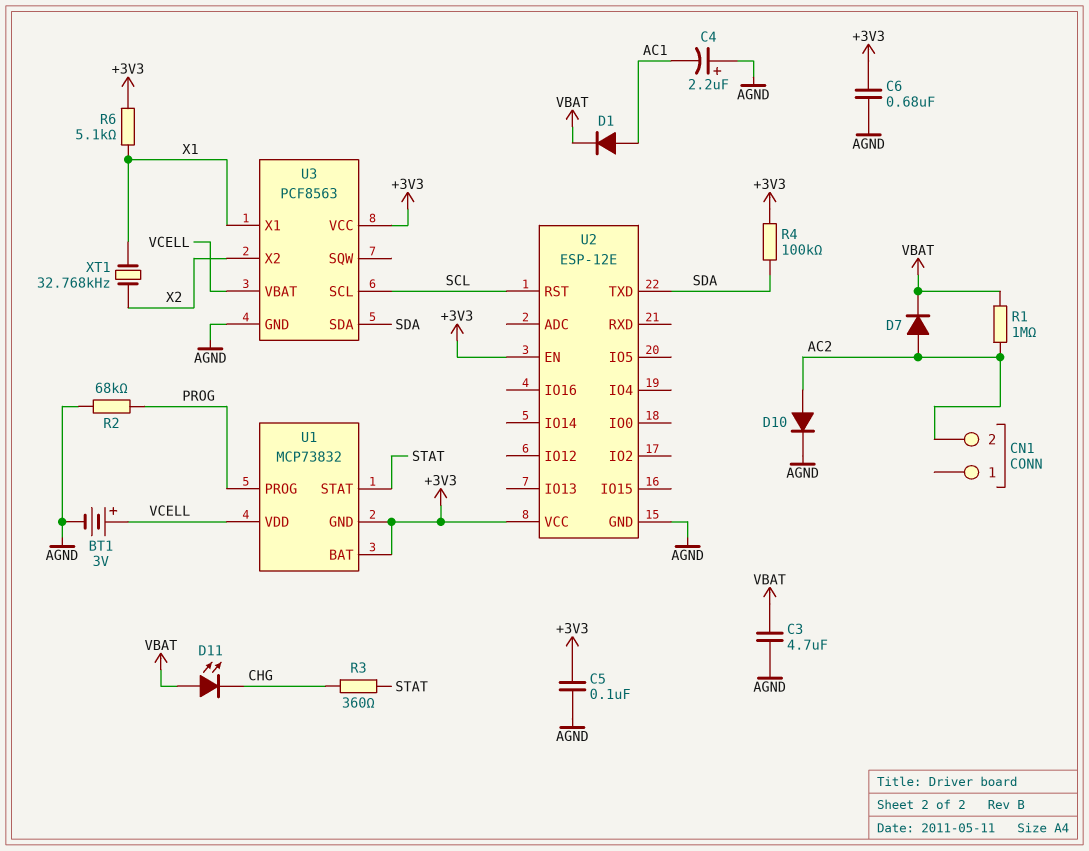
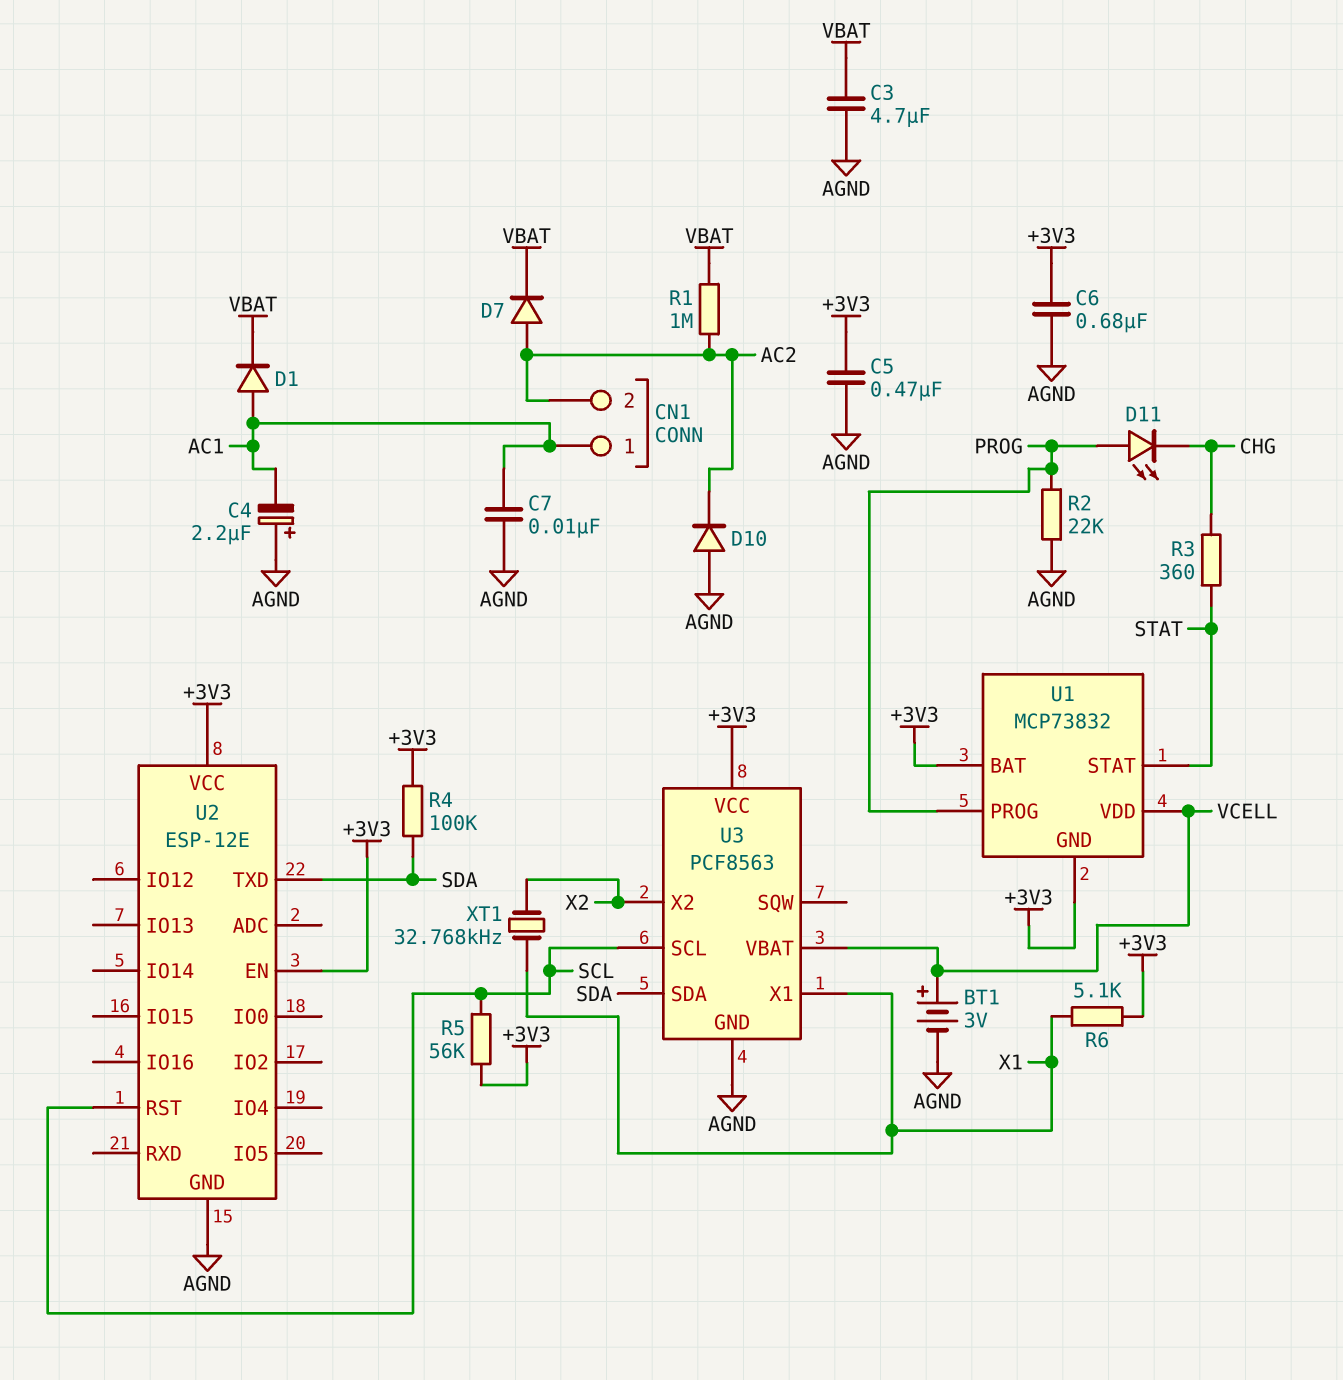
C5: 100nF (+3V3, AGND) -> 470nF (+3V3, AGND)
C7: none -> 10nF (AC1, AGND)
CN1 pin 1: none -> AC1
D10: diode (A AC2, K AGND) -> diode (A AGND, K AC2)
D11: LED (A VBAT, K CHG) -> LED (A PROG, K CHG)
R2: 68k (AGND, PROG) -> 22k (AGND, PROG)
R5: none -> 56k (+3V3, SCL)

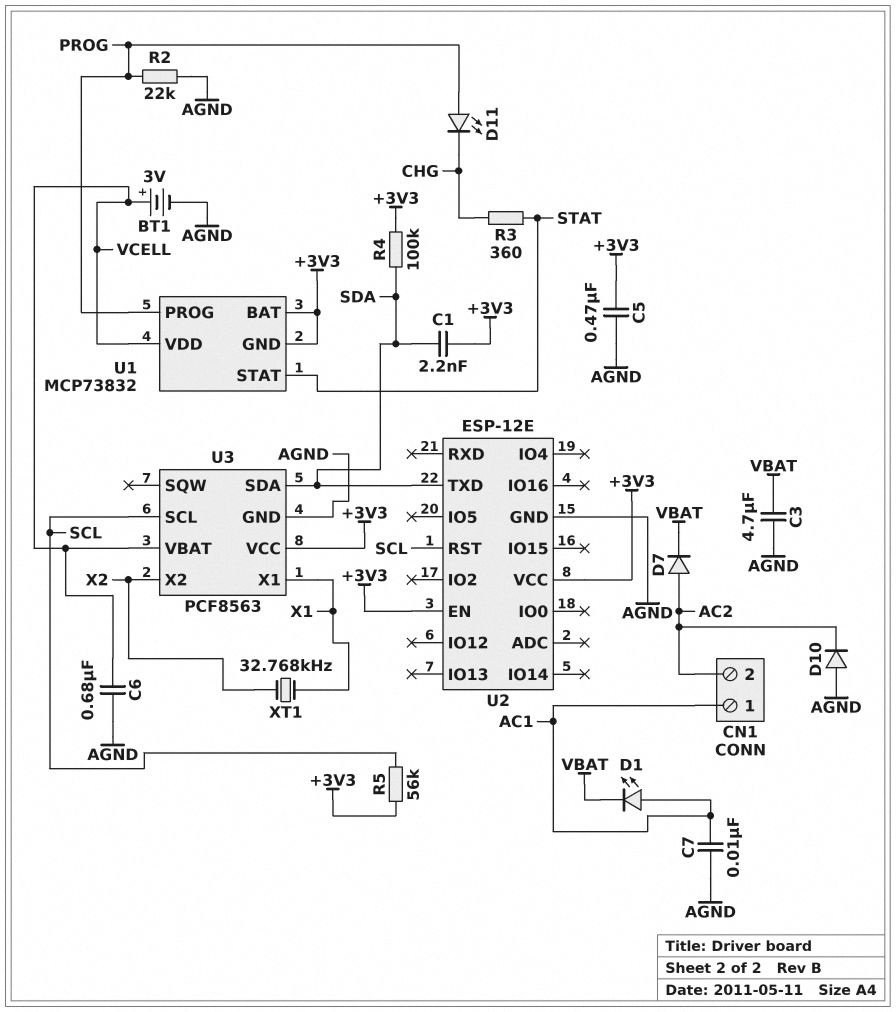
C1: none -> 2.2nF (+3V3, SDA)
C4: 2.2uF (plus AGND, minus AC1) -> none
C6: 680nF (+3V3, AGND) -> 680nF (AGND, VCELL)
D1: diode (A AC1, K VBAT) -> LED (A AC1, K VBAT)
R1: 1M (AC2, VBAT) -> none
R6: 5.1k (+3V3, X1) -> none

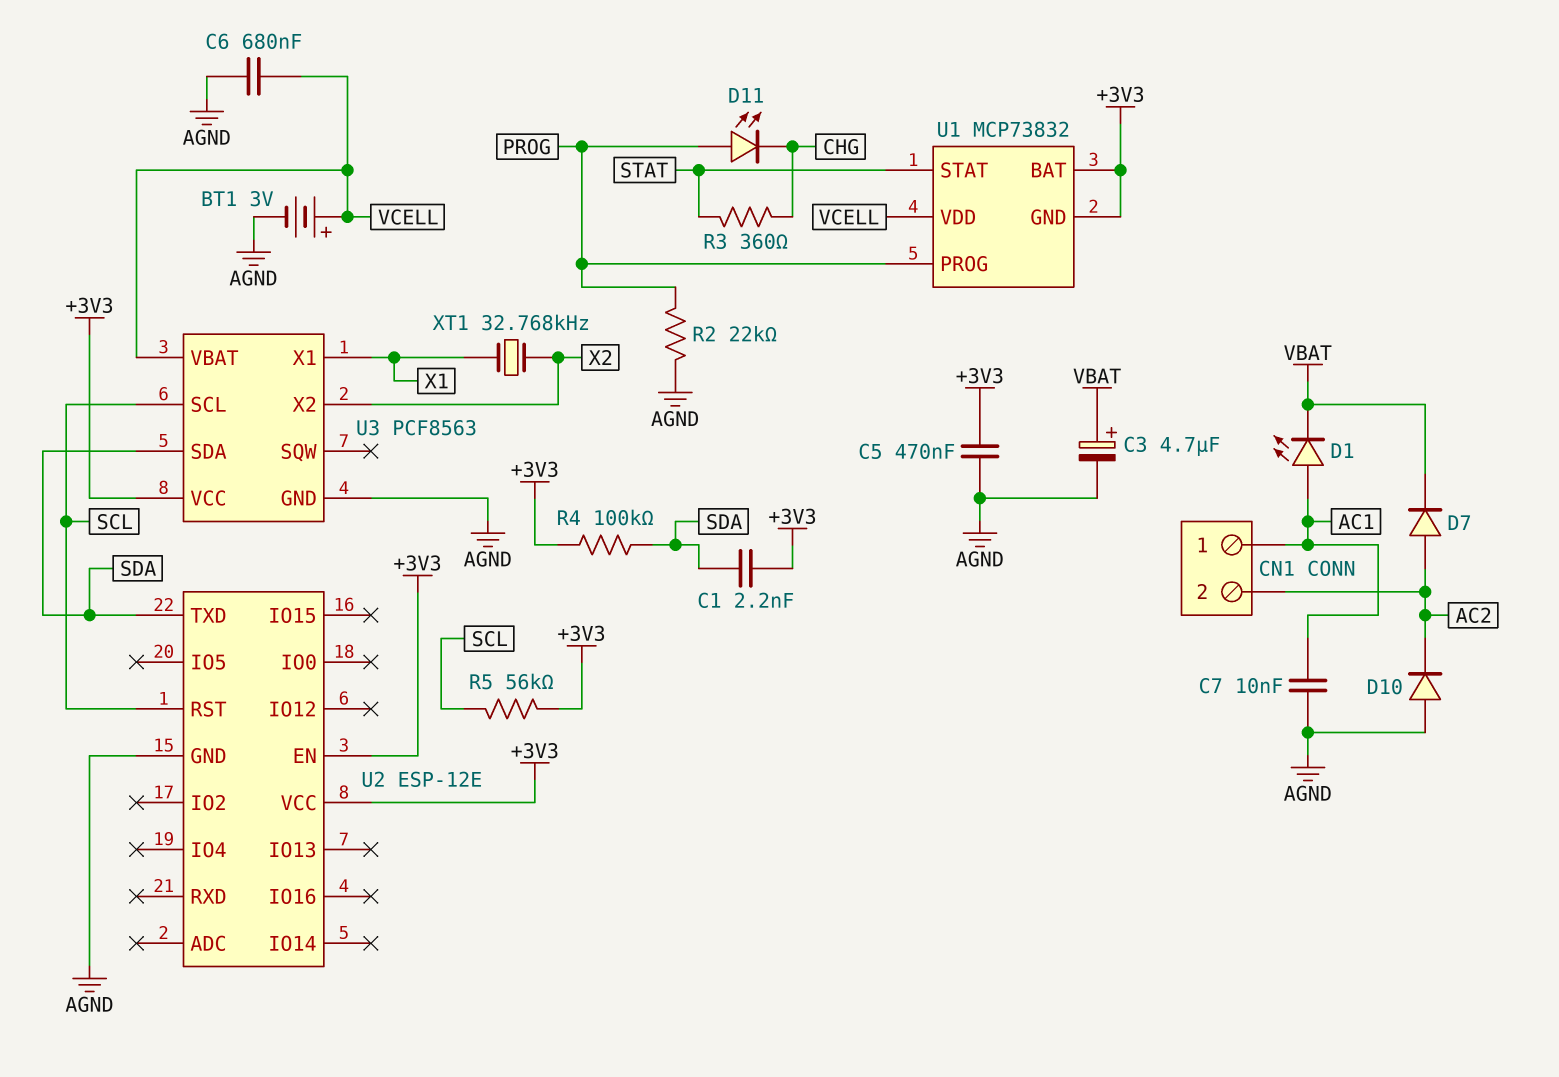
C3: 4.7uF (AGND, VBAT) -> 4.7uF (plus VBAT, minus AGND)

